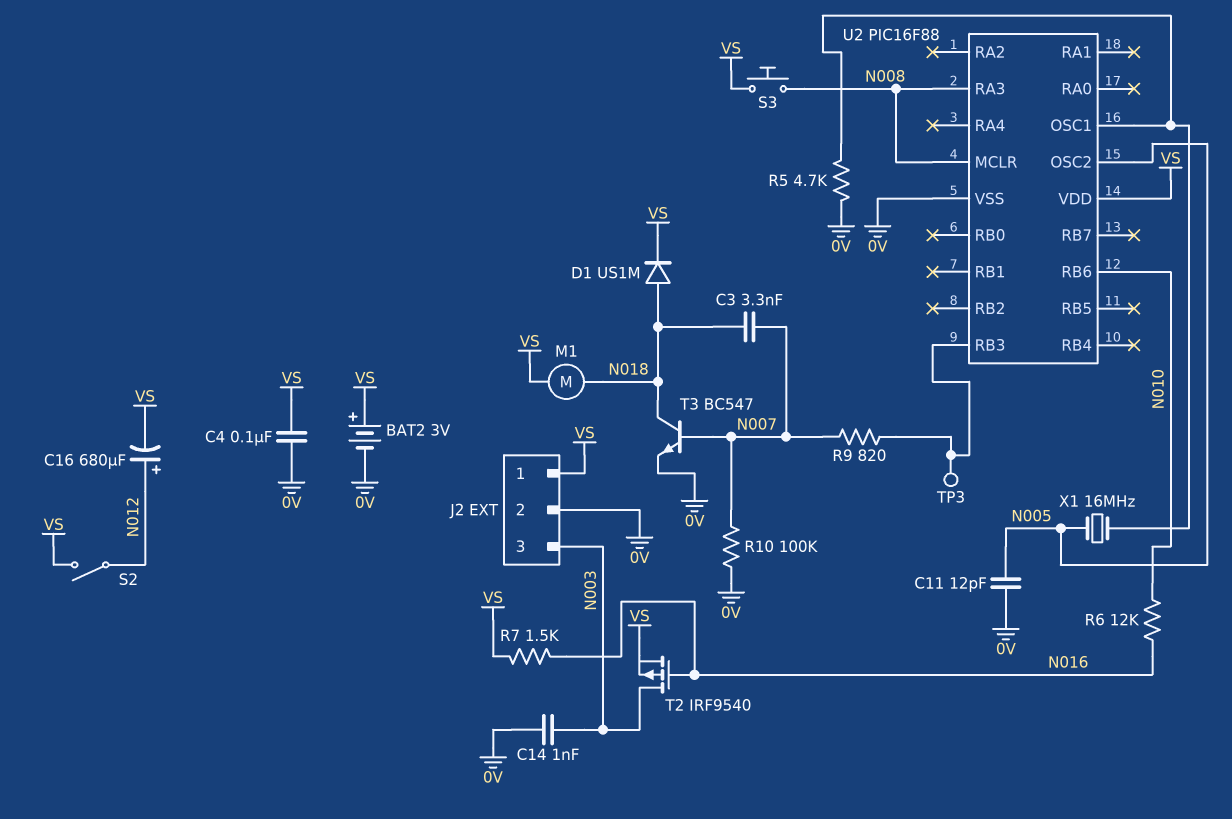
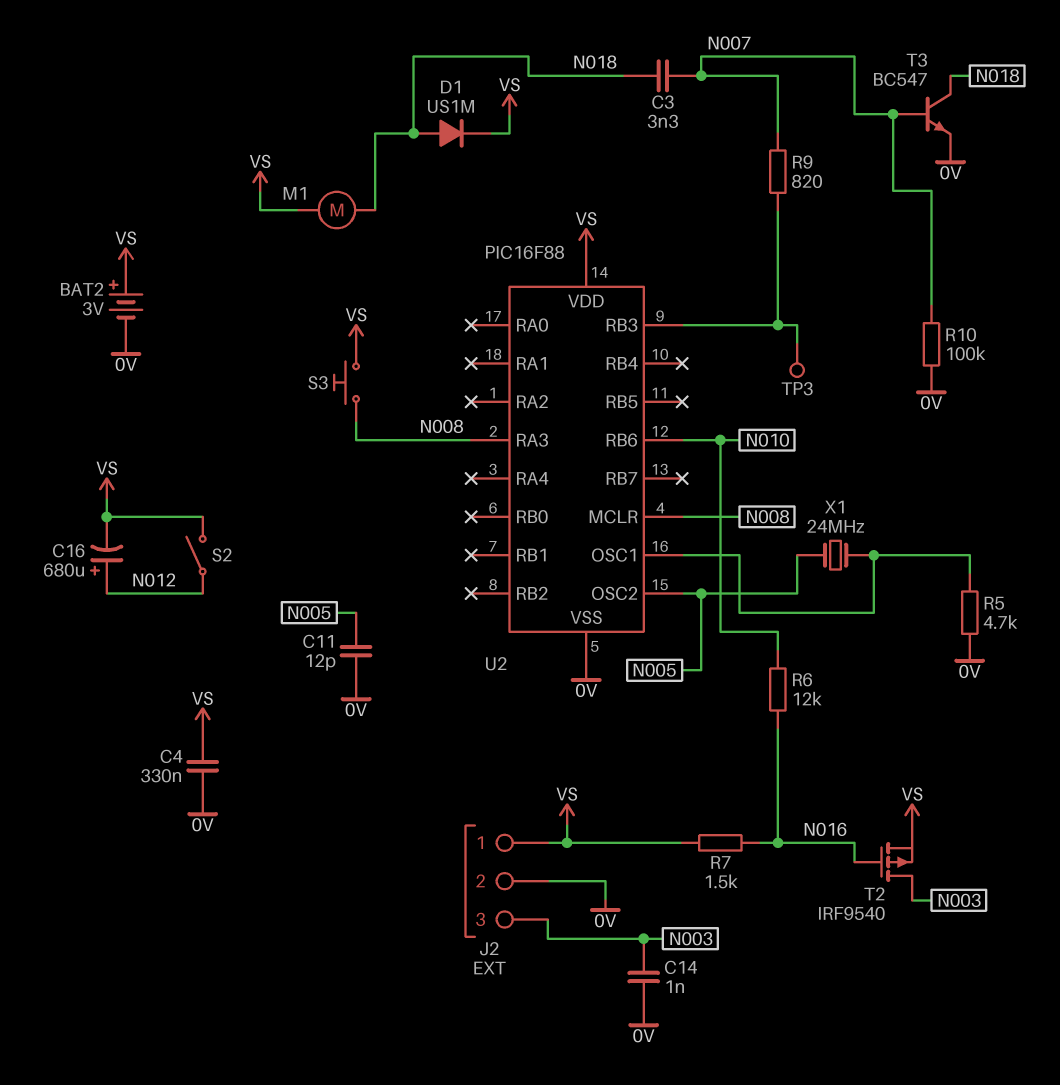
C4: 100nF (0V, VS) -> 330nF (0V, VS)
X1: 16MHz (N005, U2/OSC1) -> 24MHz (N005, U2/OSC1)

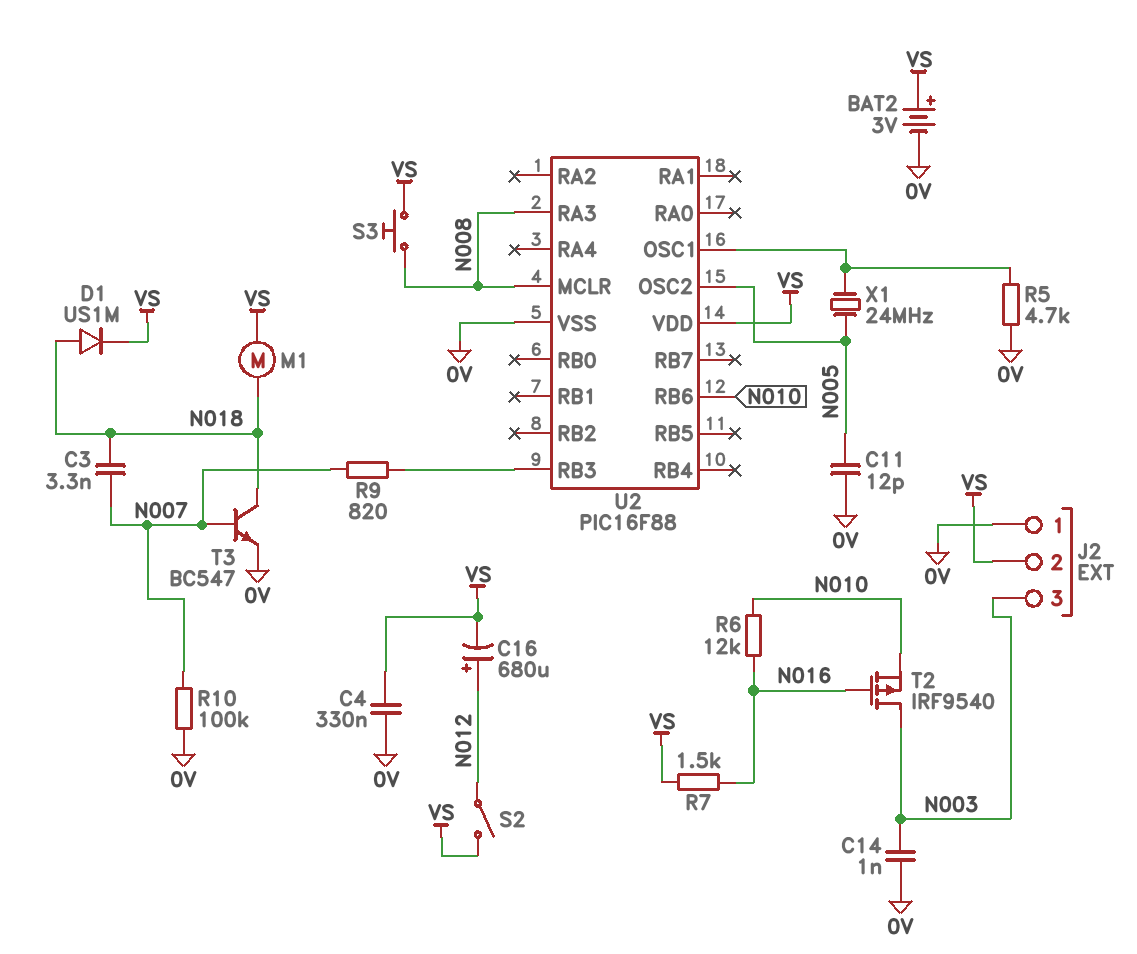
J2 pin 1: VS -> 0V
J2 pin 2: 0V -> VS
T2: PMOS IRF9540 (G N016, D N003, S VS) -> PMOS IRF9540 (G N016, D N003, S N010)
TP3: test point (U2/RB3) -> none

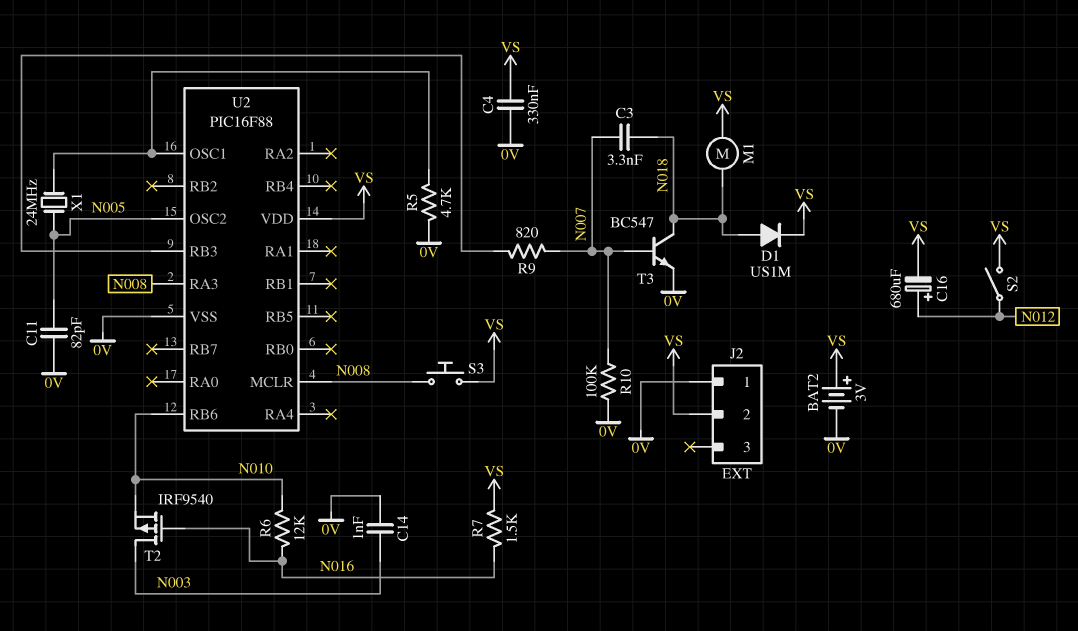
C11: 12pF (0V, N005) -> 82pF (0V, N005)
J2 pin 3: N003 -> none

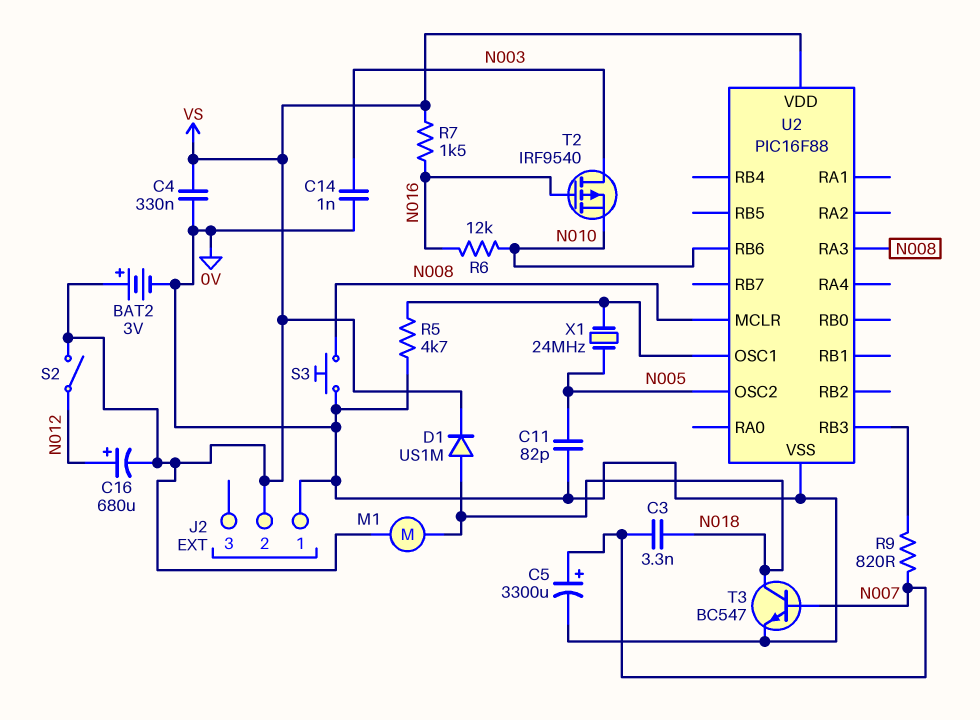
C5: none -> 3300uF (plus N007, minus 0V)
R10: 100k (0V, N007) -> none
S3: button (N008, VS) -> button (0V, N008)

